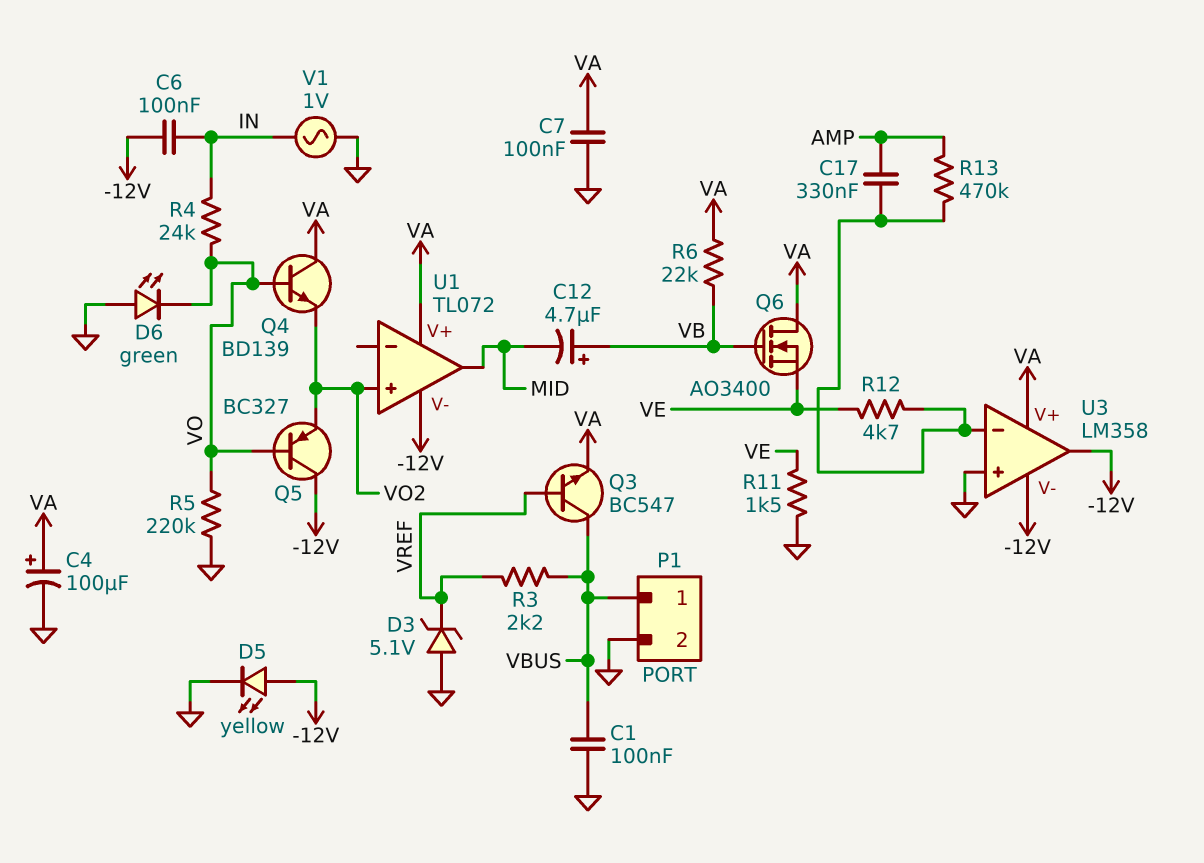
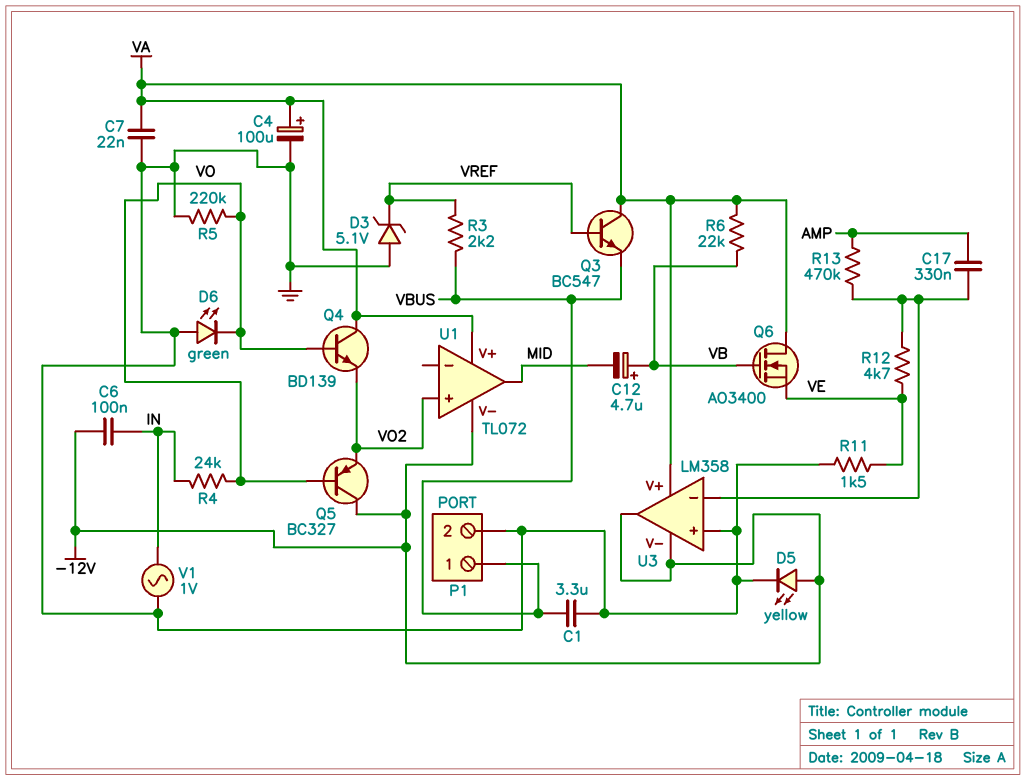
C1: 100nF (GND, VBUS) -> 3.3uF (GND, VBUS)
C7: 100nF (GND, VA) -> 22nF (GND, VA)
Q3: NPN BC547 (B VREF, C VBUS, E VA) -> NPN BC547 (B VREF, C VA, E VBUS)

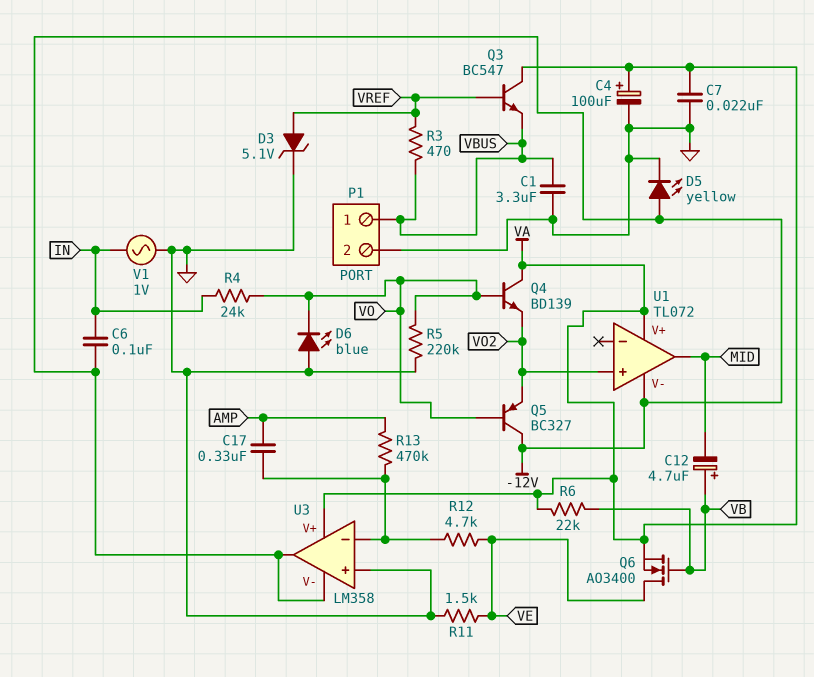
D3: zener 5.1V (A GND, K VREF) -> zener 5.1V (A VREF, K GND)
D6: LED green (A GND, K VO) -> LED blue (A GND, K VO)
Q6: NMOS AO3400 (G VB, D VA, S VE) -> NMOS AO3400 (G VB, D VE, S VA)
R3: 2.2k (VBUS, VREF) -> 470 (VBUS, VREF)

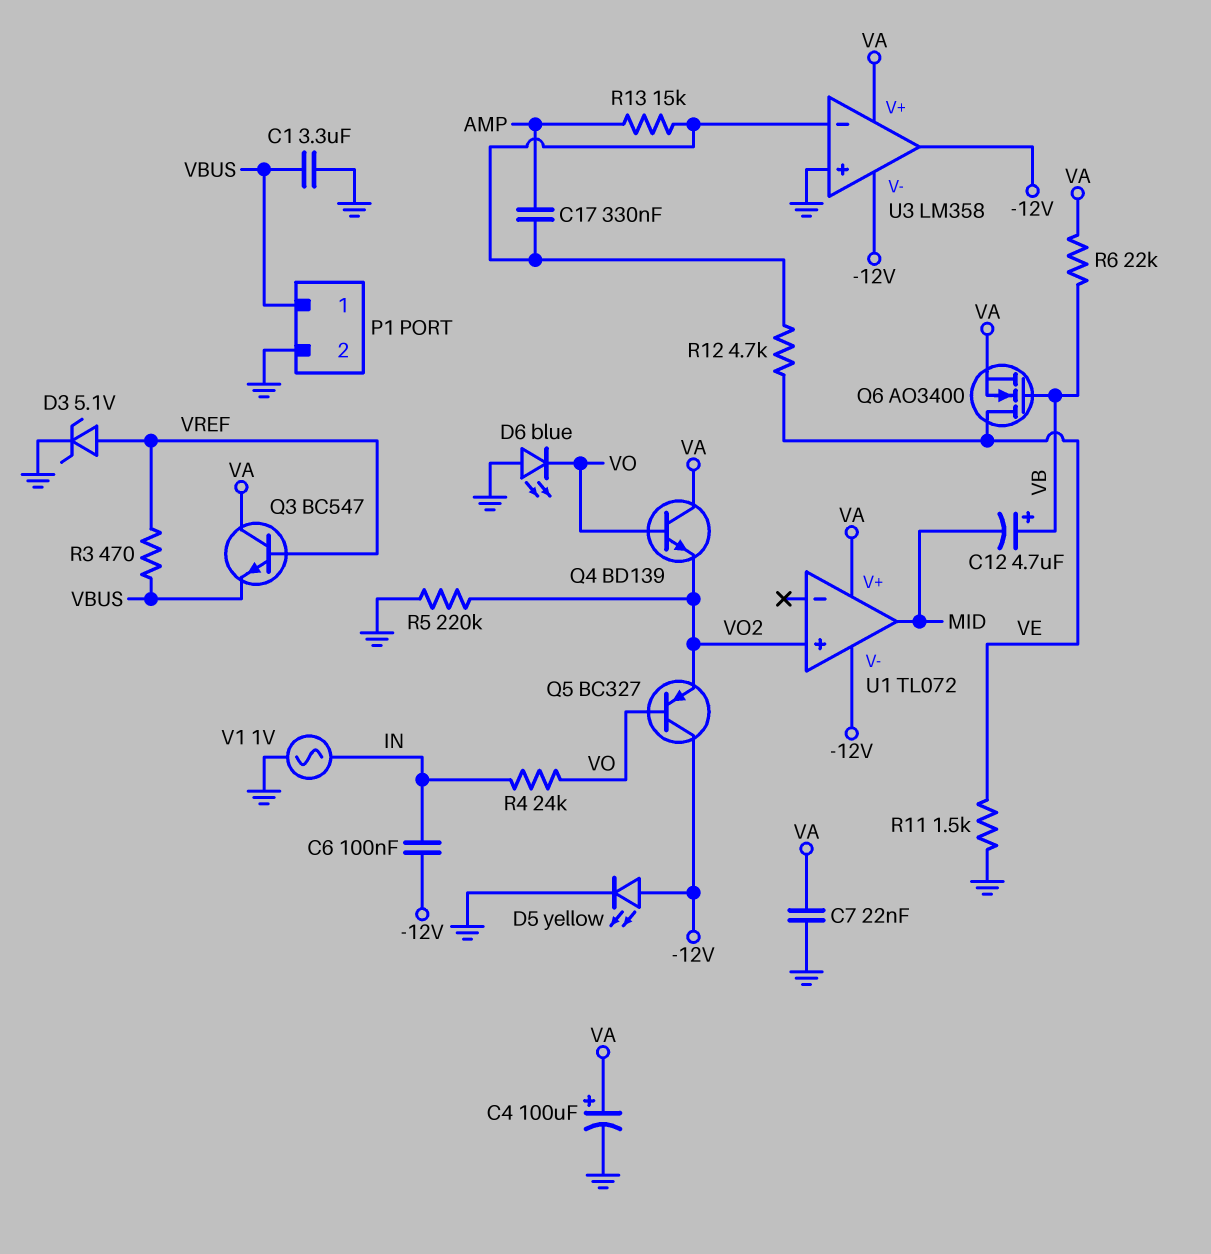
R5: 220k (GND, VO) -> 220k (GND, VO2)
R13: 470k (AMP, U3/in-) -> 15k (AMP, U3/in-)

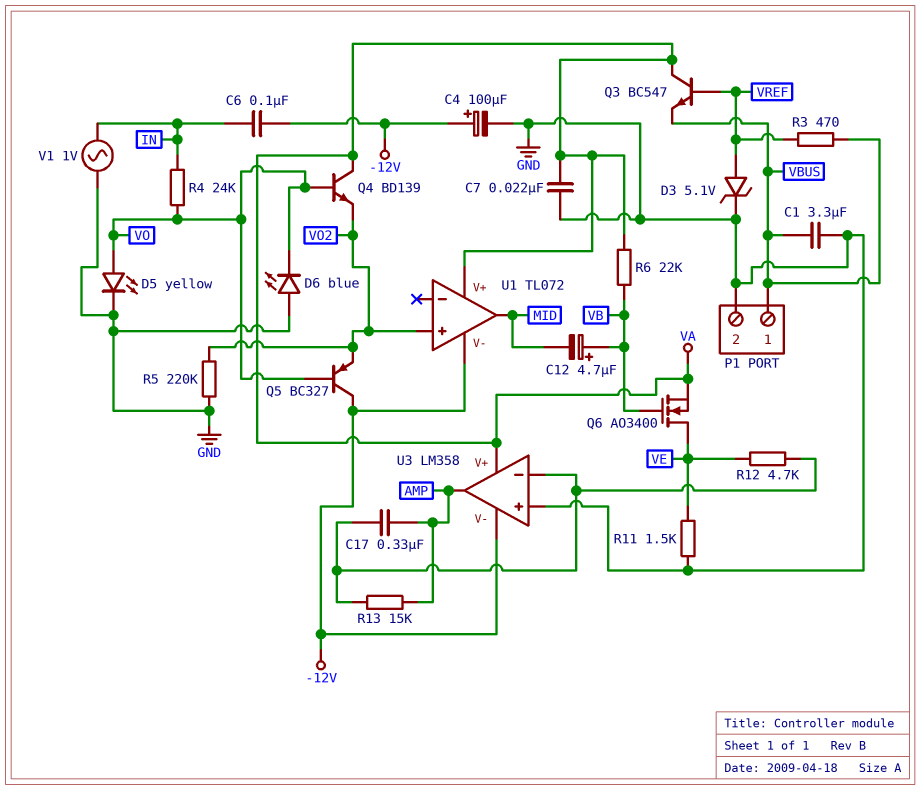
C4: 100uF (plus VA, minus GND) -> 100uF (plus -12V, minus GND)
D5: LED yellow (A -12V, K GND) -> LED yellow (A VO, K GND)
U3 pin out: -12V -> AMP

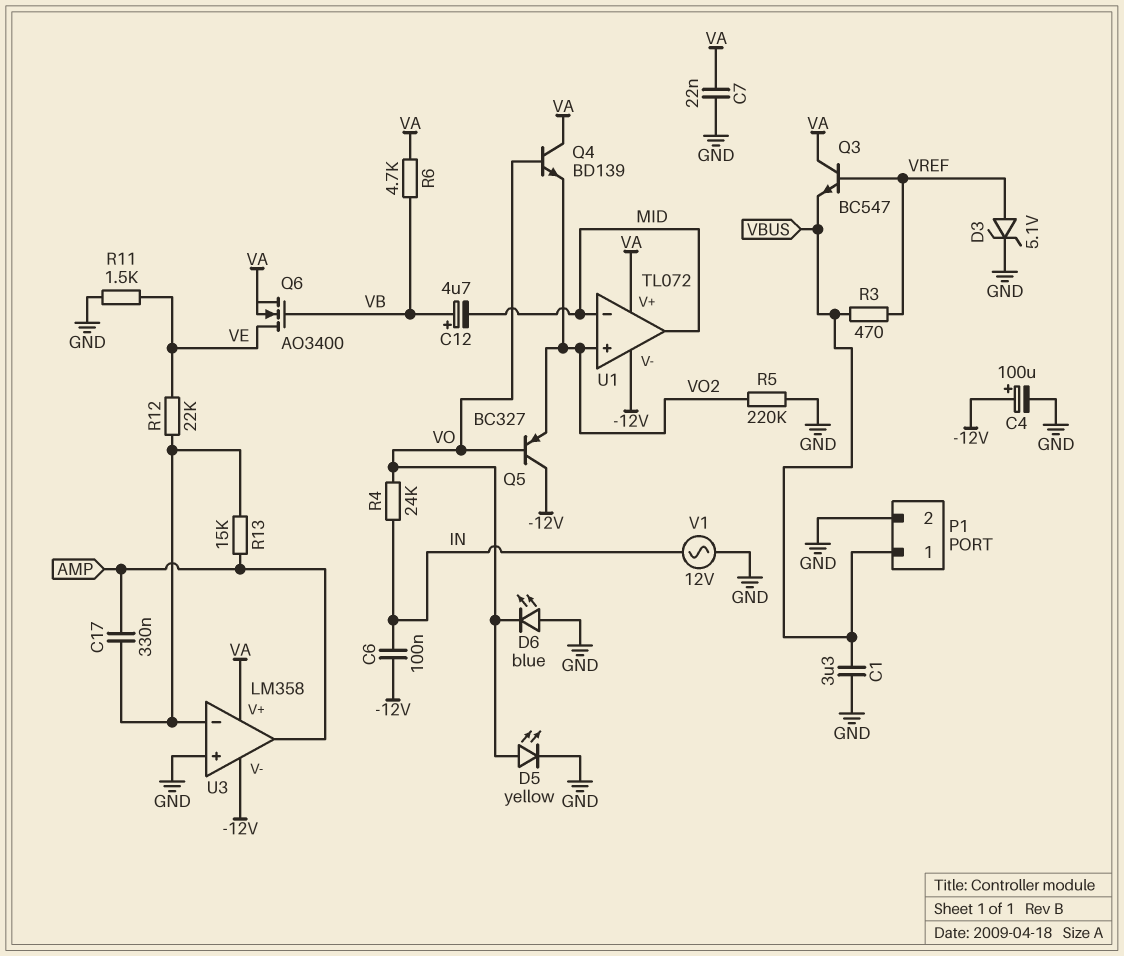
R6: 22k (VA, VB) -> 4.7k (VA, VB)
R12: 4.7k (U3/in-, VE) -> 22k (U3/in-, VE)
U1 pin in-: none -> MID
V1: AC 1V (GND, IN) -> AC 12V (GND, IN)

